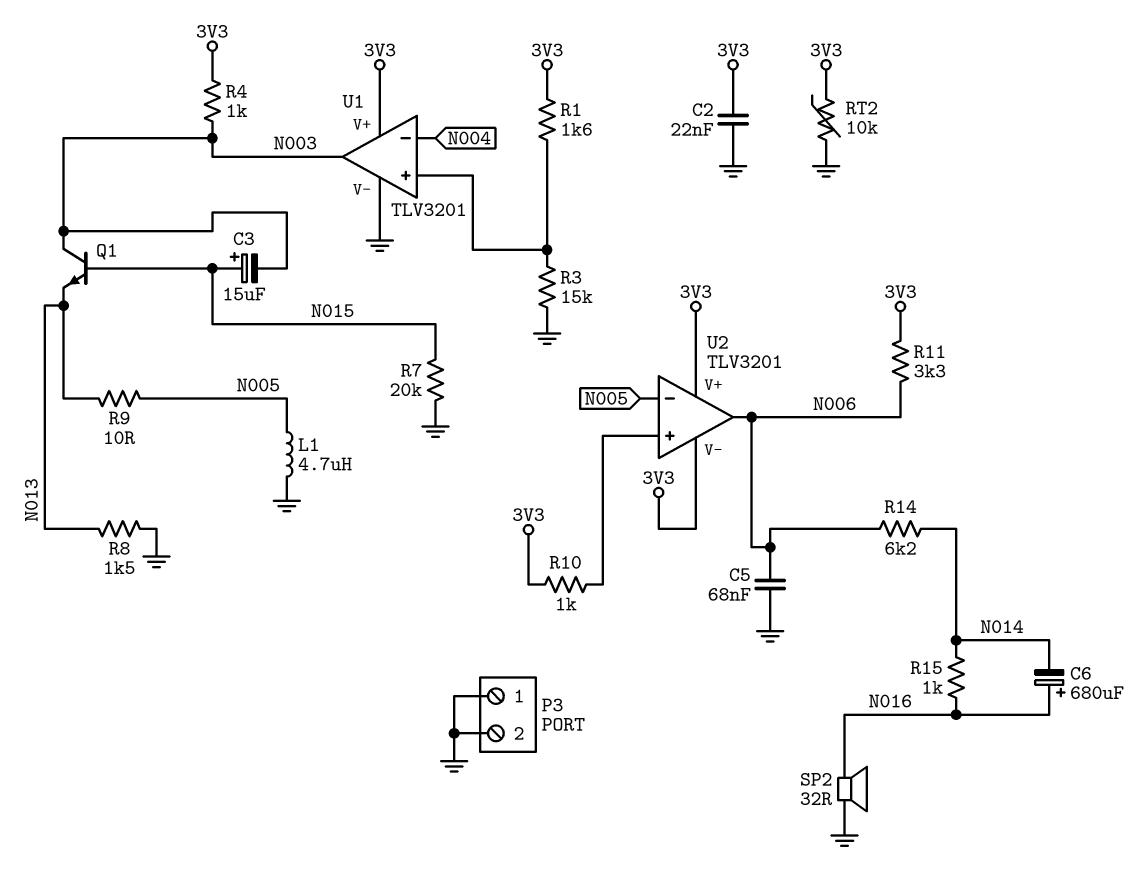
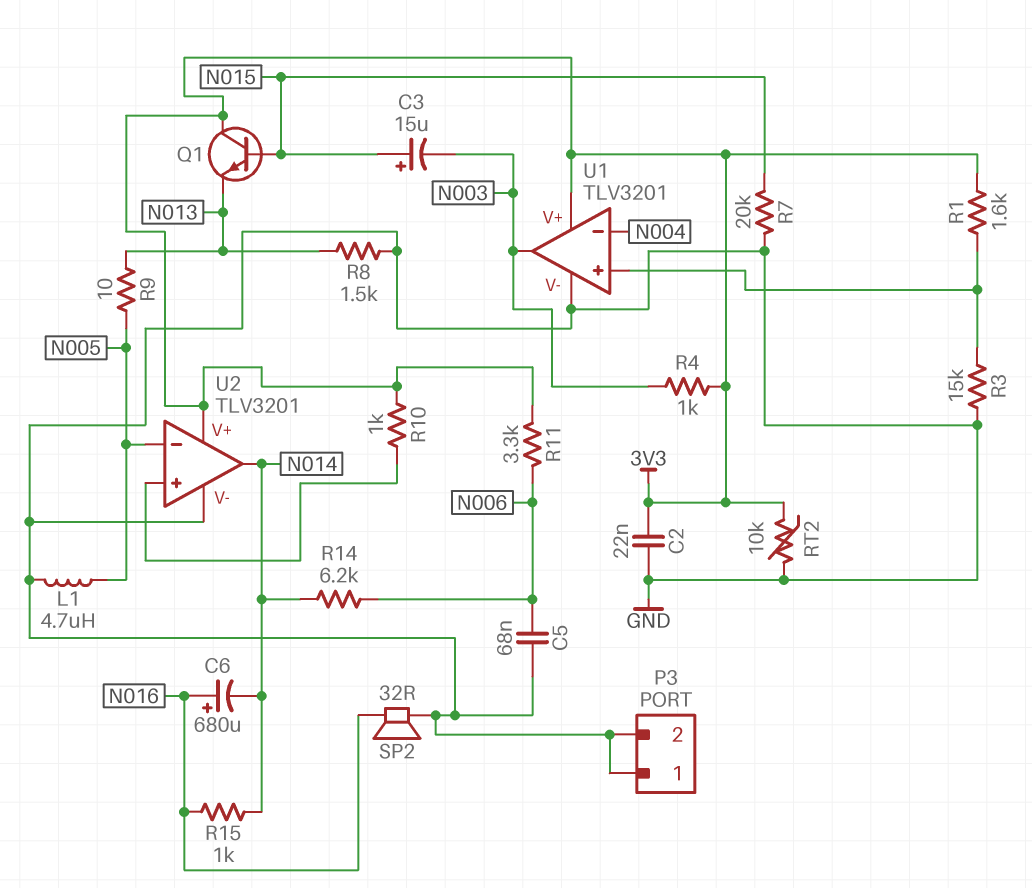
Q1: NPN (B N015, C N003, E N013) -> NPN (B N015, C 3V3, E N013)
U2 pin V-: 3V3 -> GND
U2 pin out: N006 -> N014

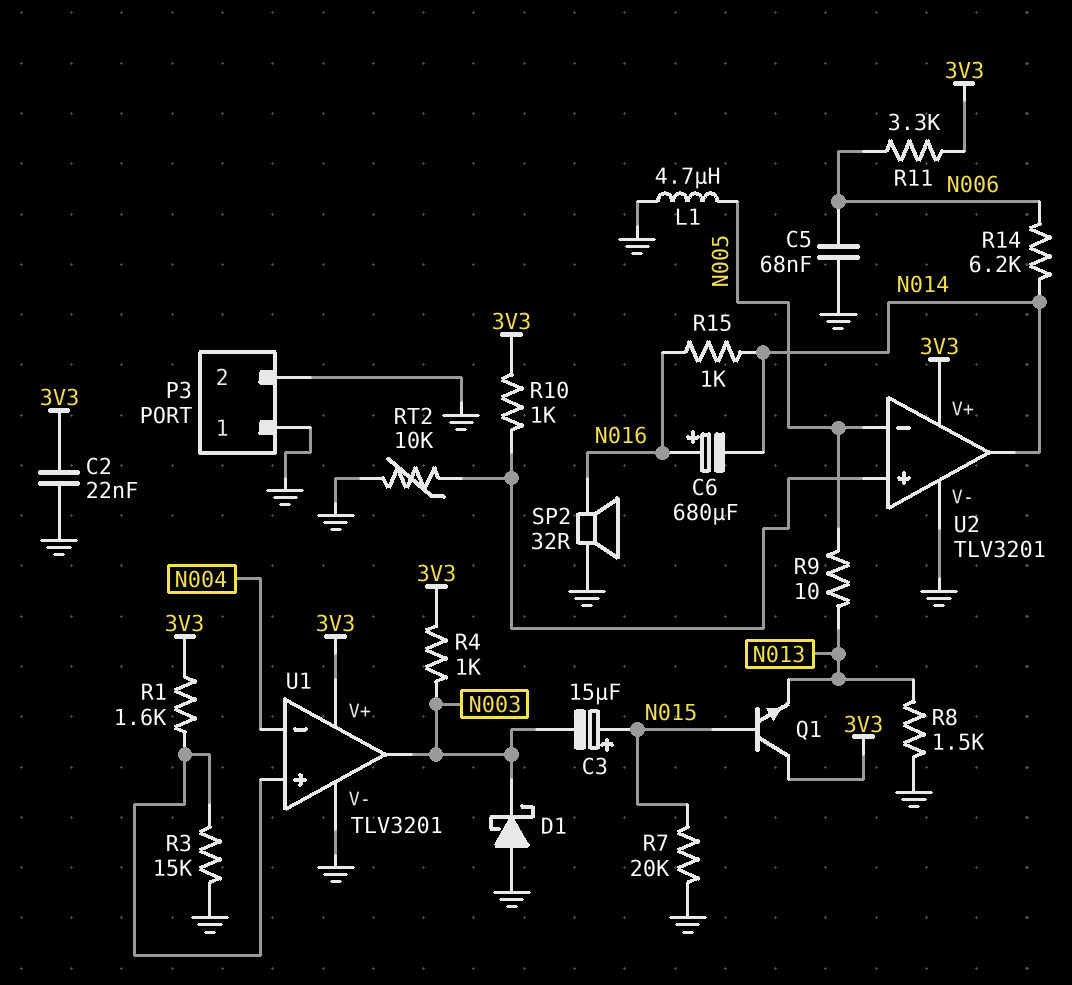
D1: none -> schottky (A GND, K N003)
RT2: 10k (3V3, GND) -> 10k (GND, U2/in+)

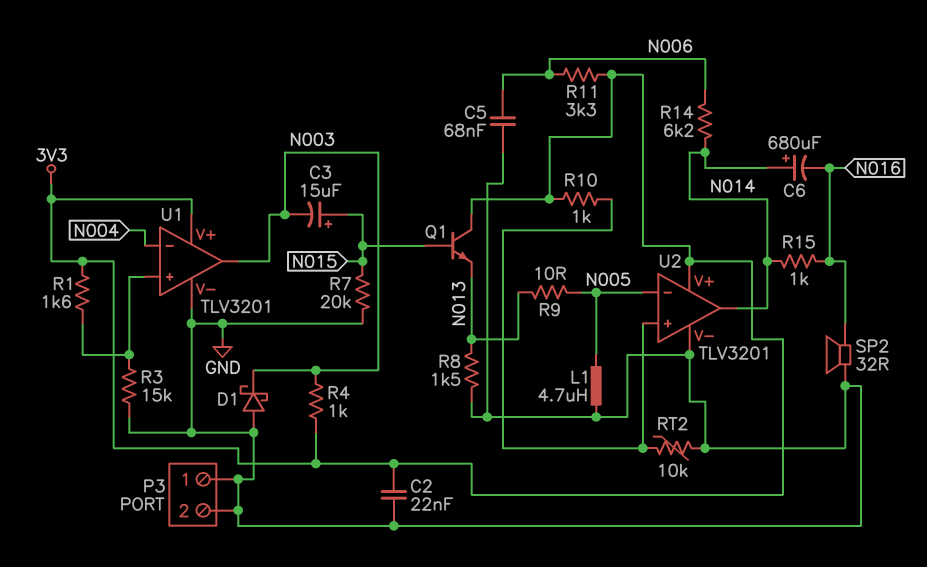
C6: 680uF (plus N016, minus N014) -> 680uF (plus N014, minus N016)

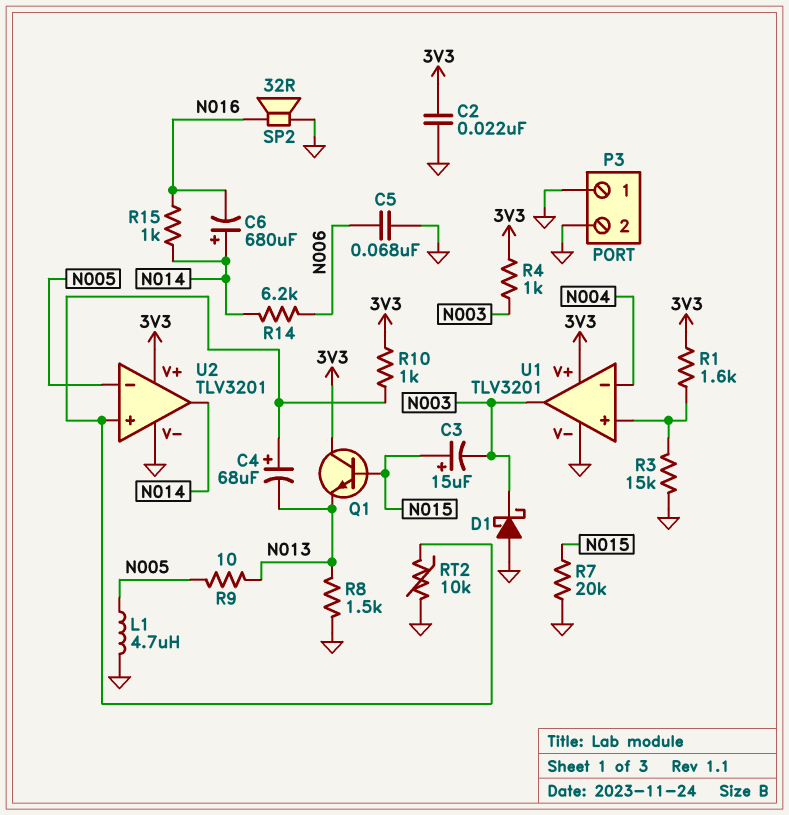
C4: none -> 68uF (plus U2/in+, minus N013)
R11: 3.3k (3V3, N006) -> none

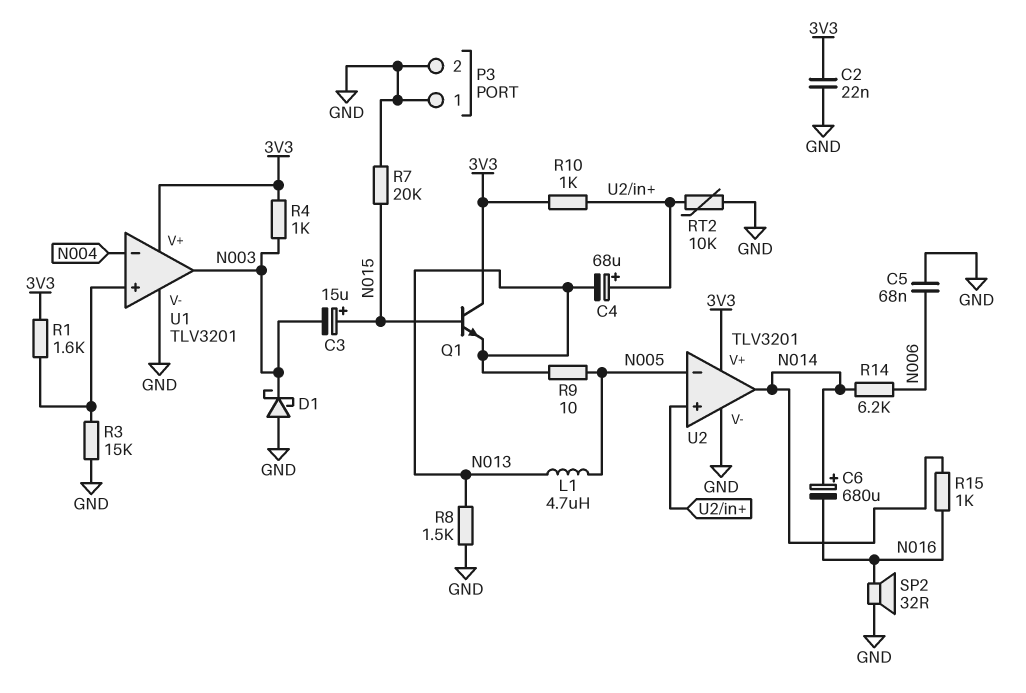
L1: 4.7uH (GND, N005) -> 4.7uH (N005, N013)

